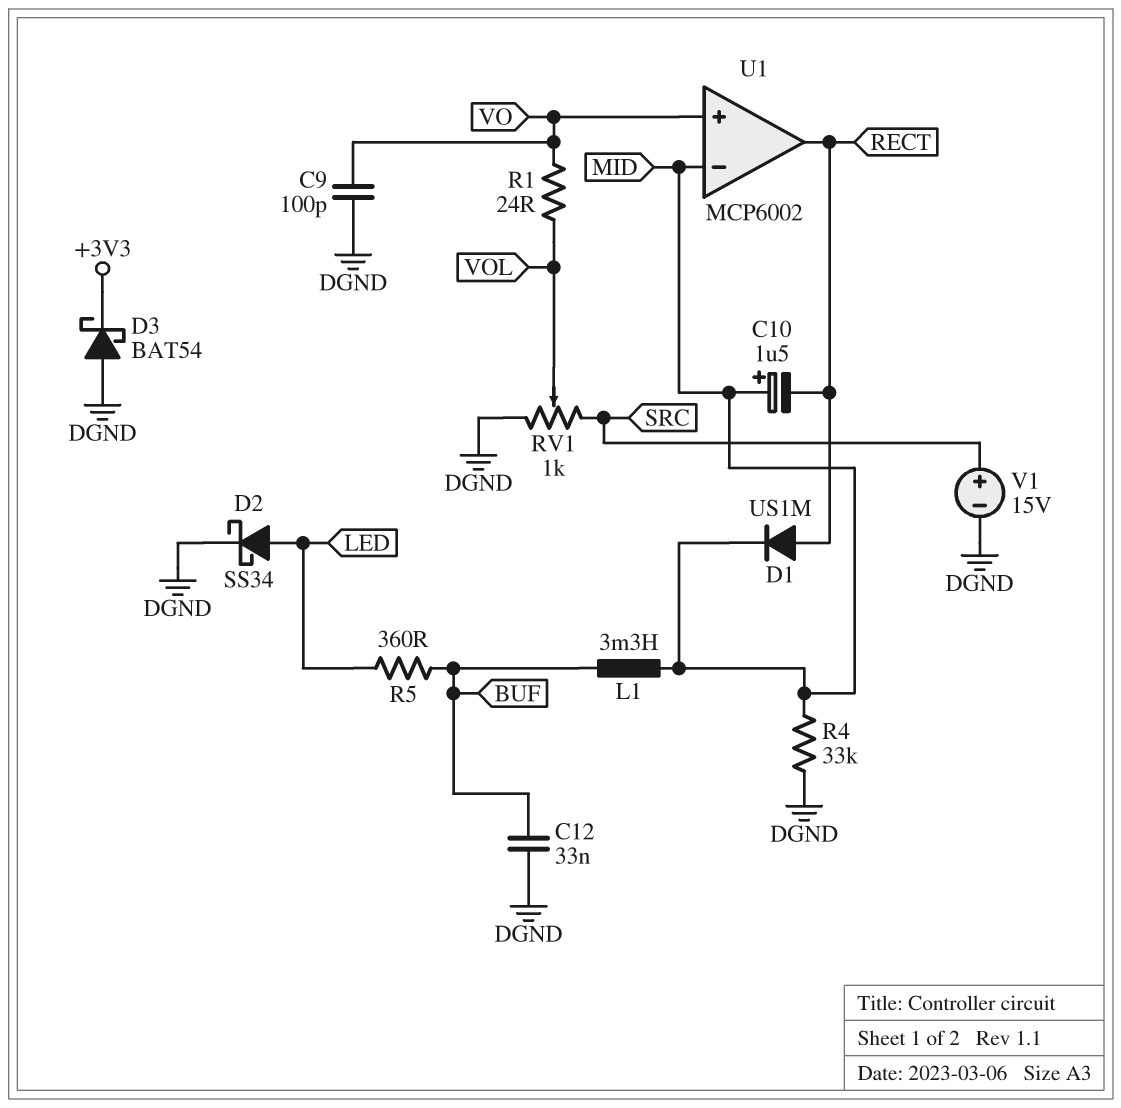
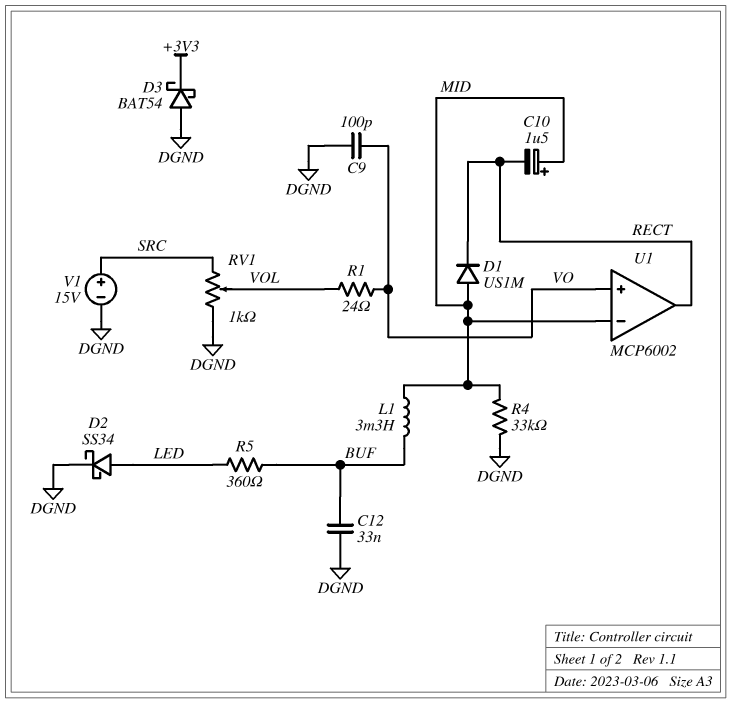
D1: diode US1M (A RECT, K MID) -> diode US1M (A MID, K RECT)

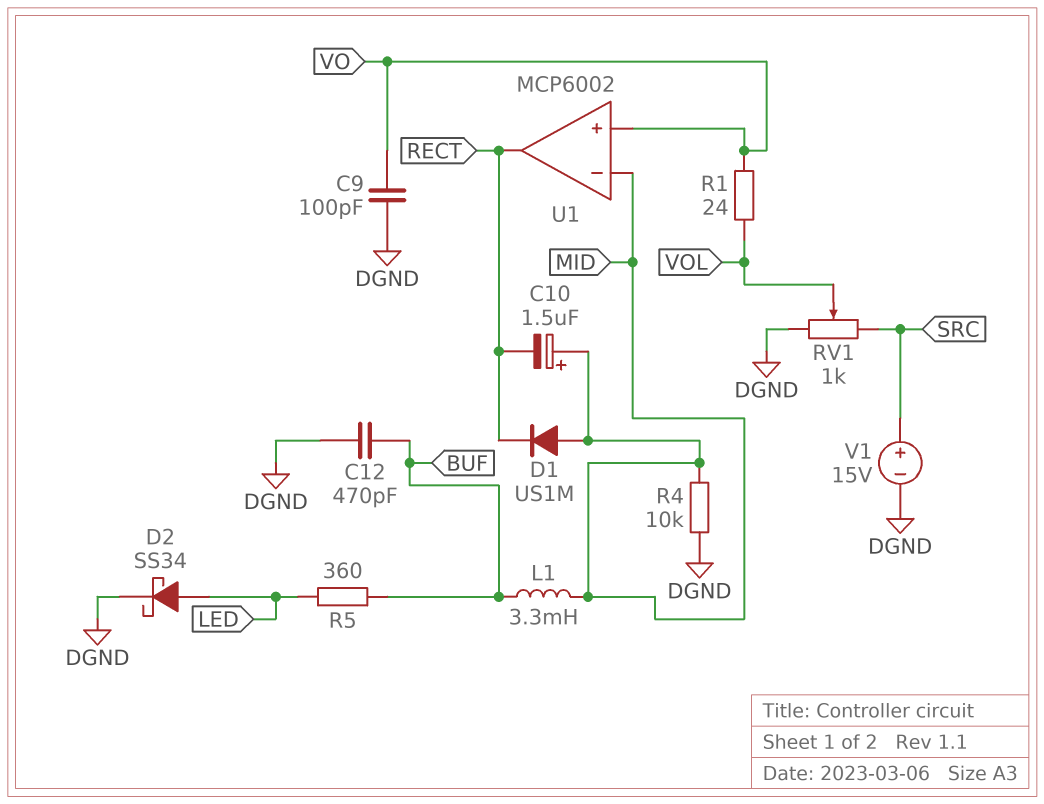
C12: 33nF (BUF, DGND) -> 470pF (BUF, DGND)
D3: schottky BAT54 (A DGND, K +3V3) -> none
R4: 33k (DGND, MID) -> 10k (DGND, MID)

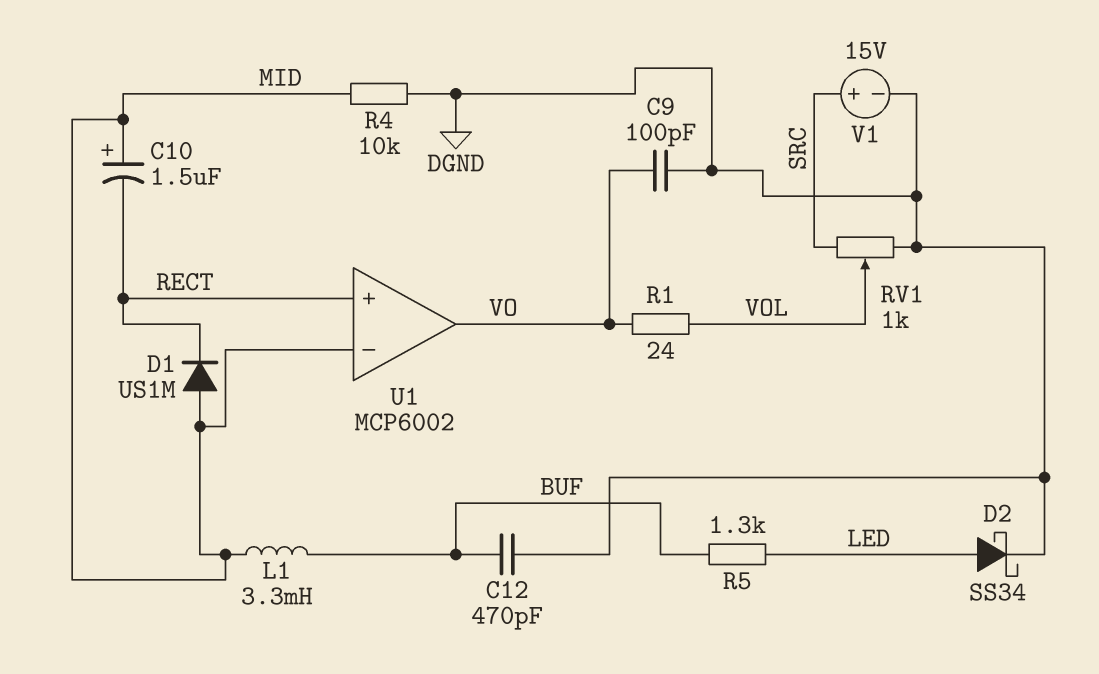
R5: 360 (BUF, LED) -> 1.3k (BUF, LED)
U1 pin in+: VO -> RECT
U1 pin out: RECT -> VO

